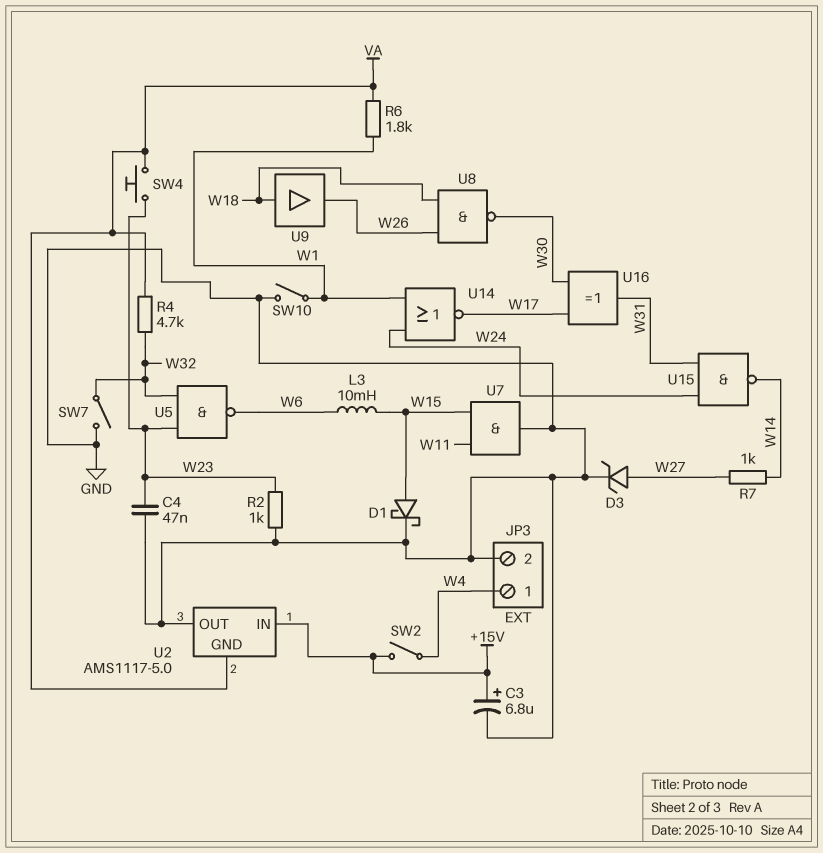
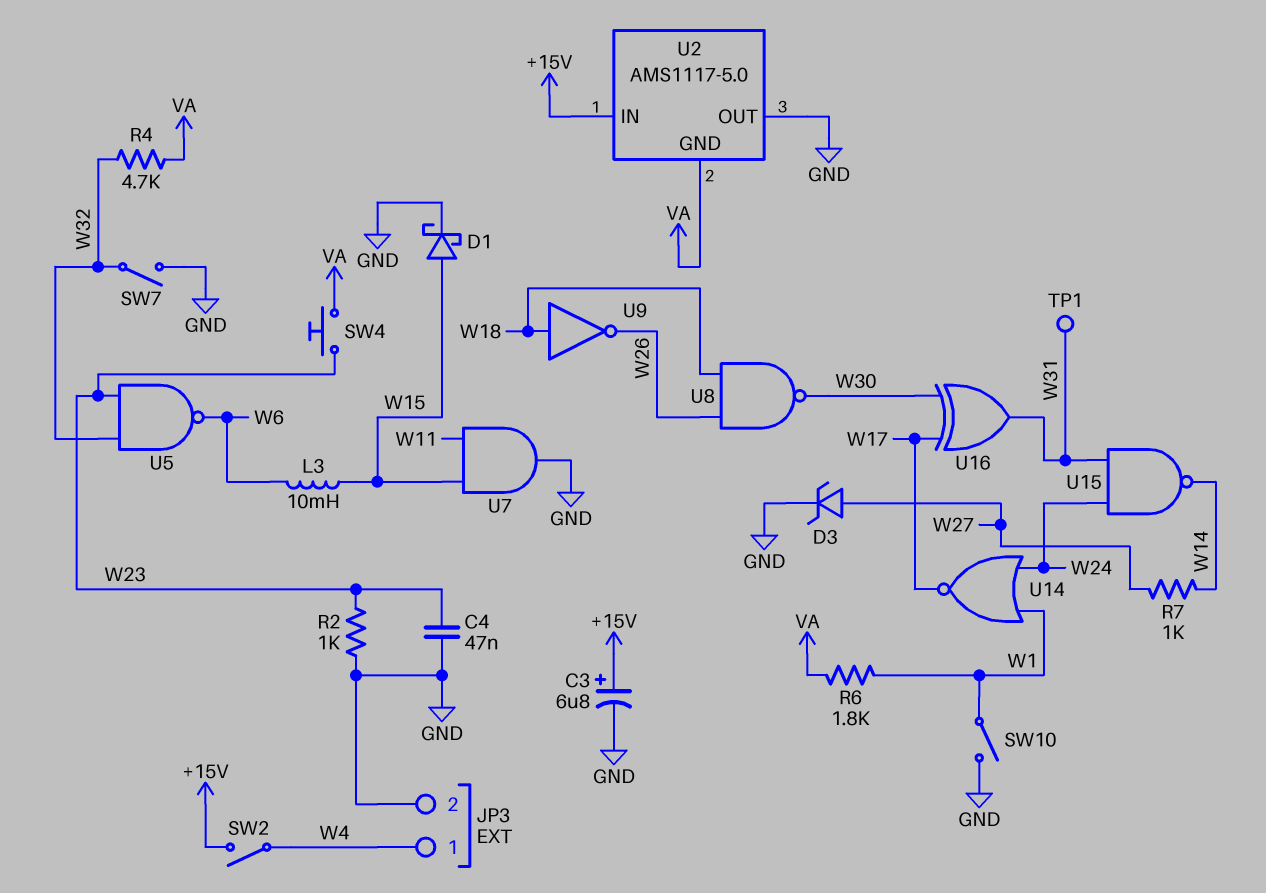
TP1: none -> test point (W31)
U9: buffer (in W18, out W26) -> NOT (in W18, out W26)

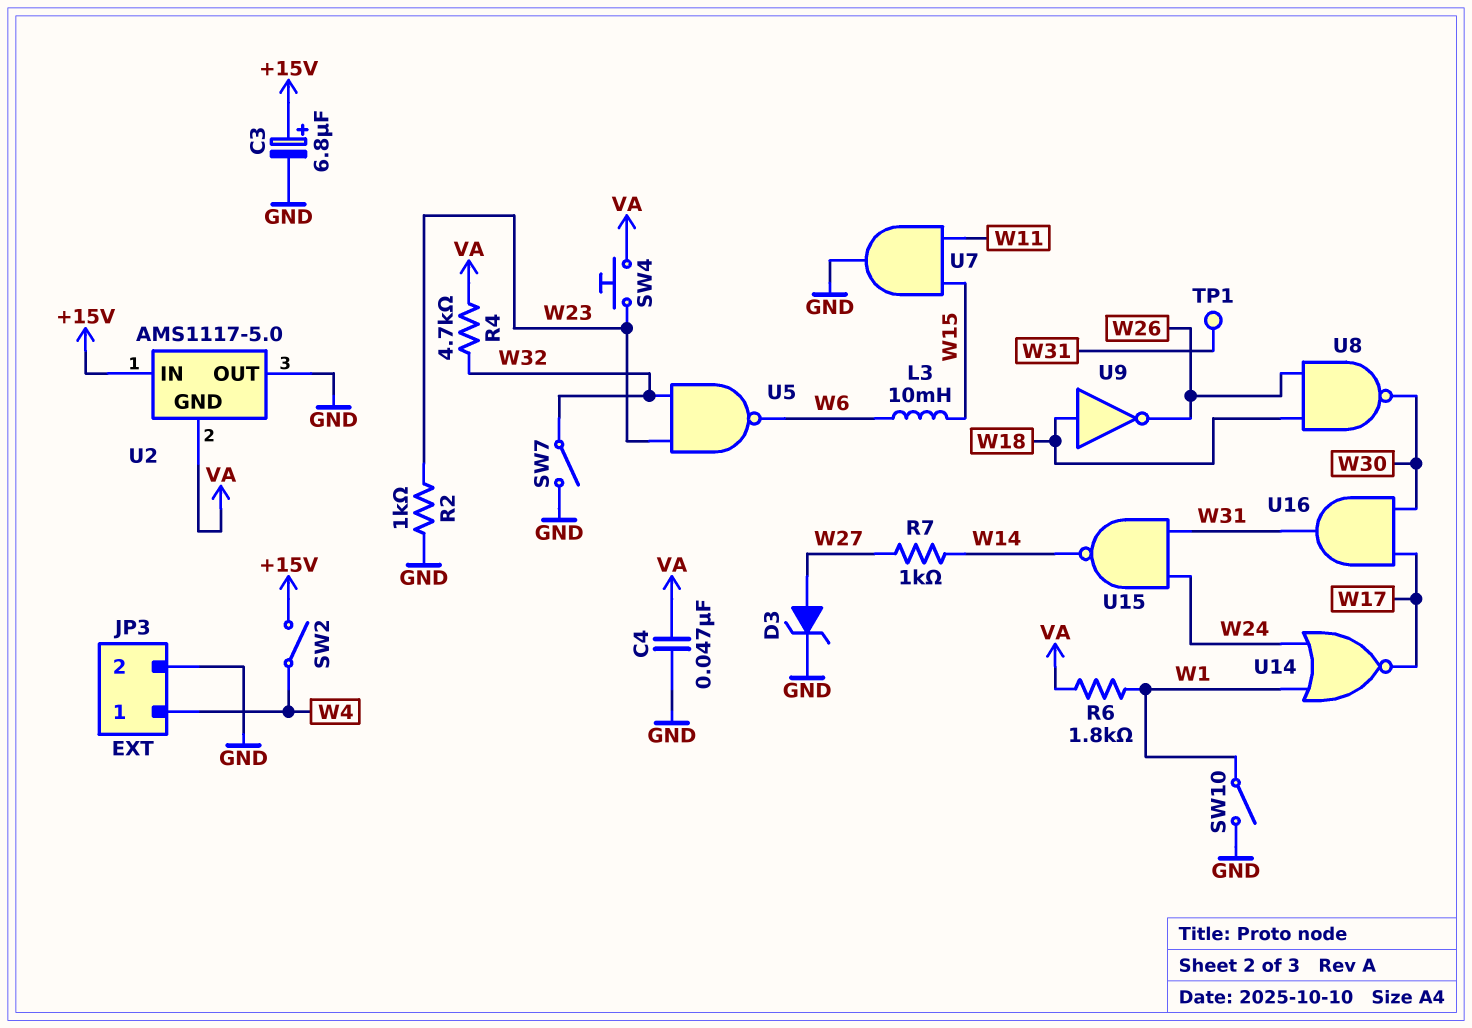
C4: 47nF (GND, W23) -> 47nF (GND, VA)
D1: schottky (A W15, K GND) -> none
U16: XOR (in W17, in W30, out W31) -> AND (in W17, in W30, out W31)

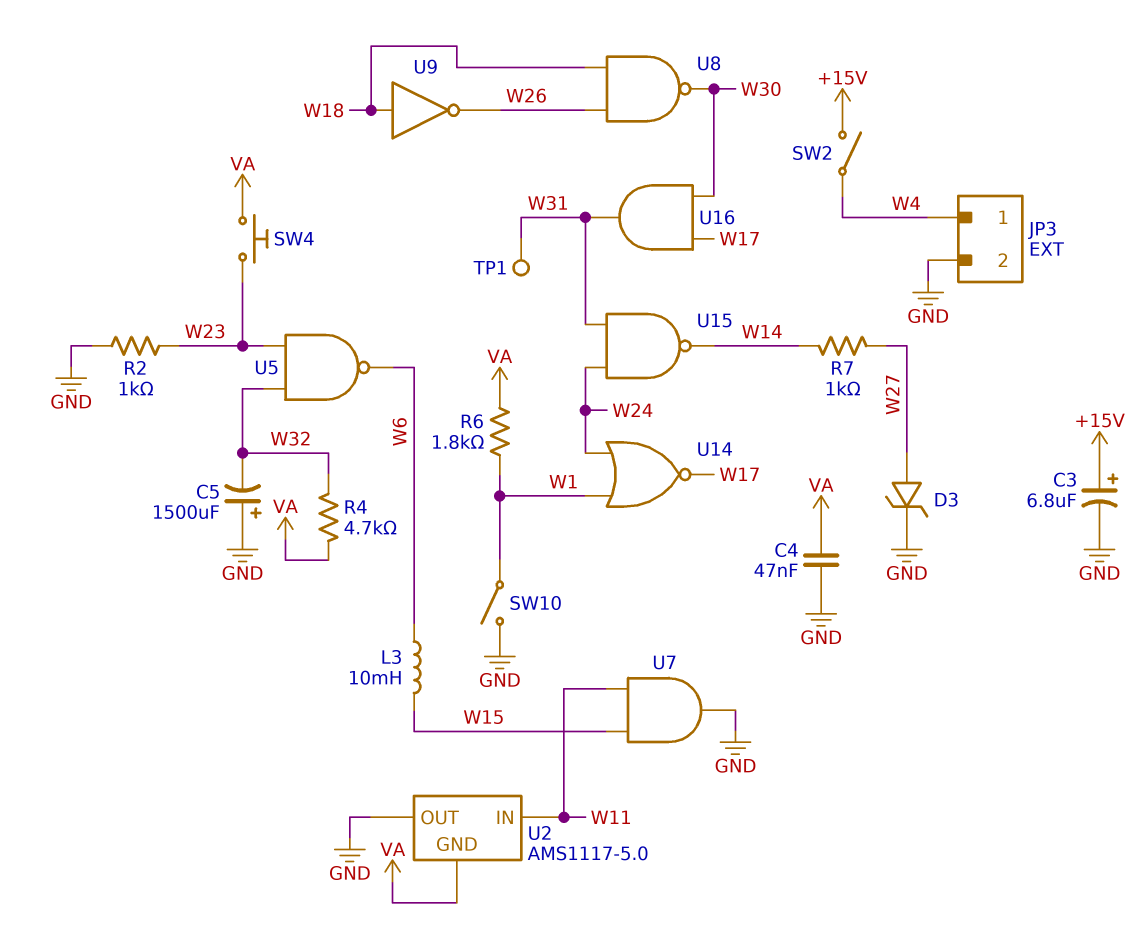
C5: none -> 1500uF (plus GND, minus W32)
SW7: switch (GND, W32) -> none
U2 pin IN: +15V -> W11

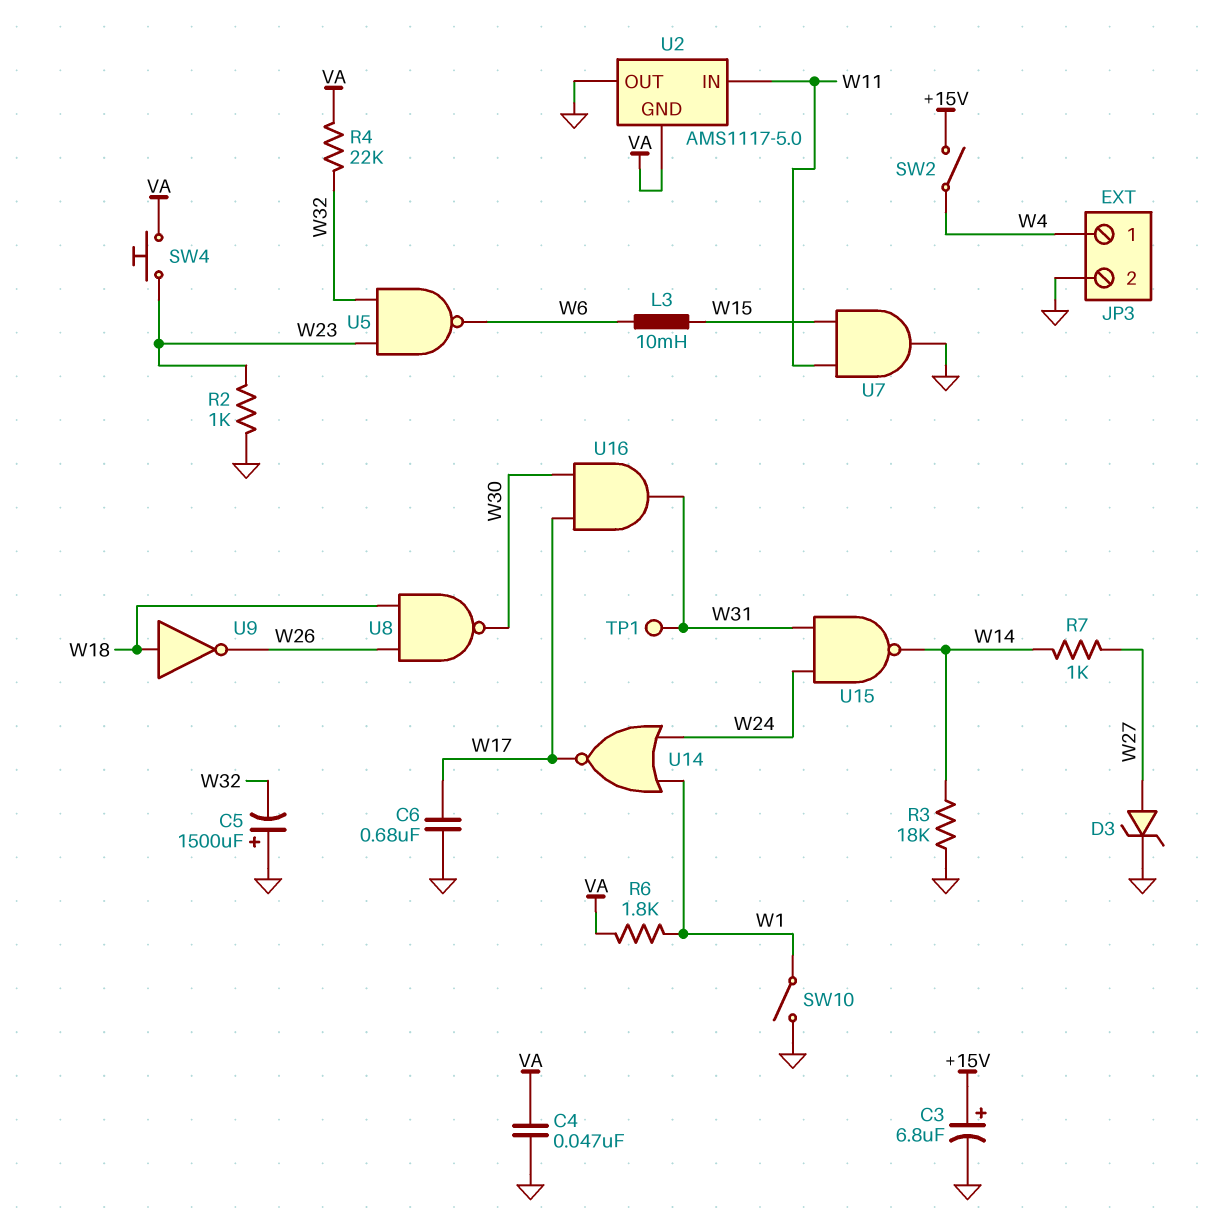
C6: none -> 680nF (GND, W17)
R3: none -> 18k (GND, W14)
R4: 4.7k (VA, W32) -> 22k (VA, W32)

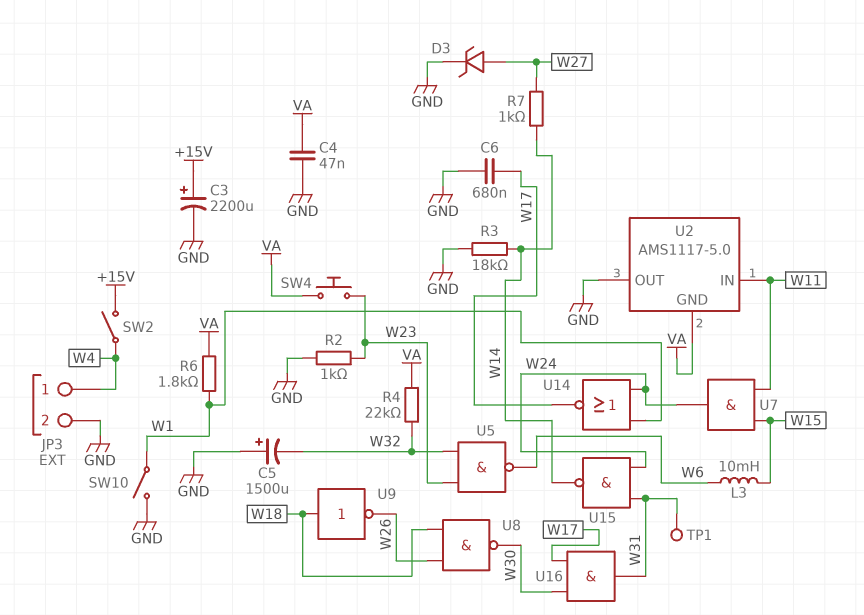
C3: 6.8uF (plus +15V, minus GND) -> 2200uF (plus +15V, minus GND)
U7: AND (in W11, in W15, out GND) -> AND (in W11, in W15, out W24)

